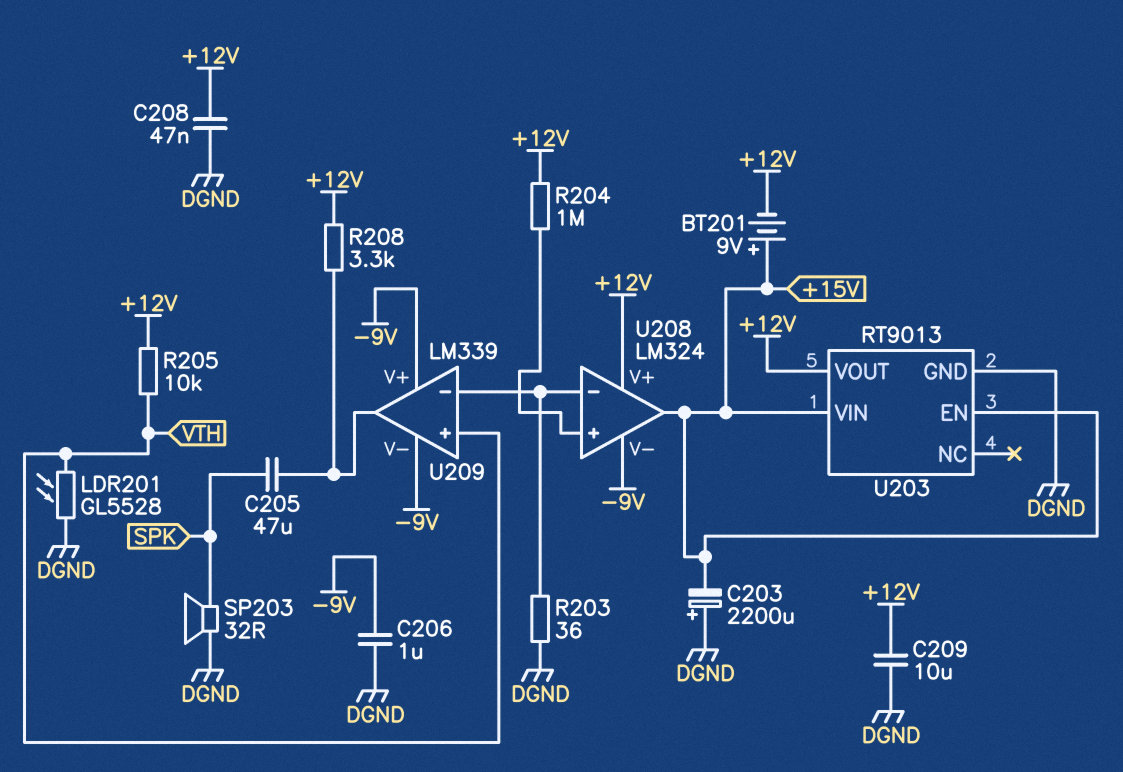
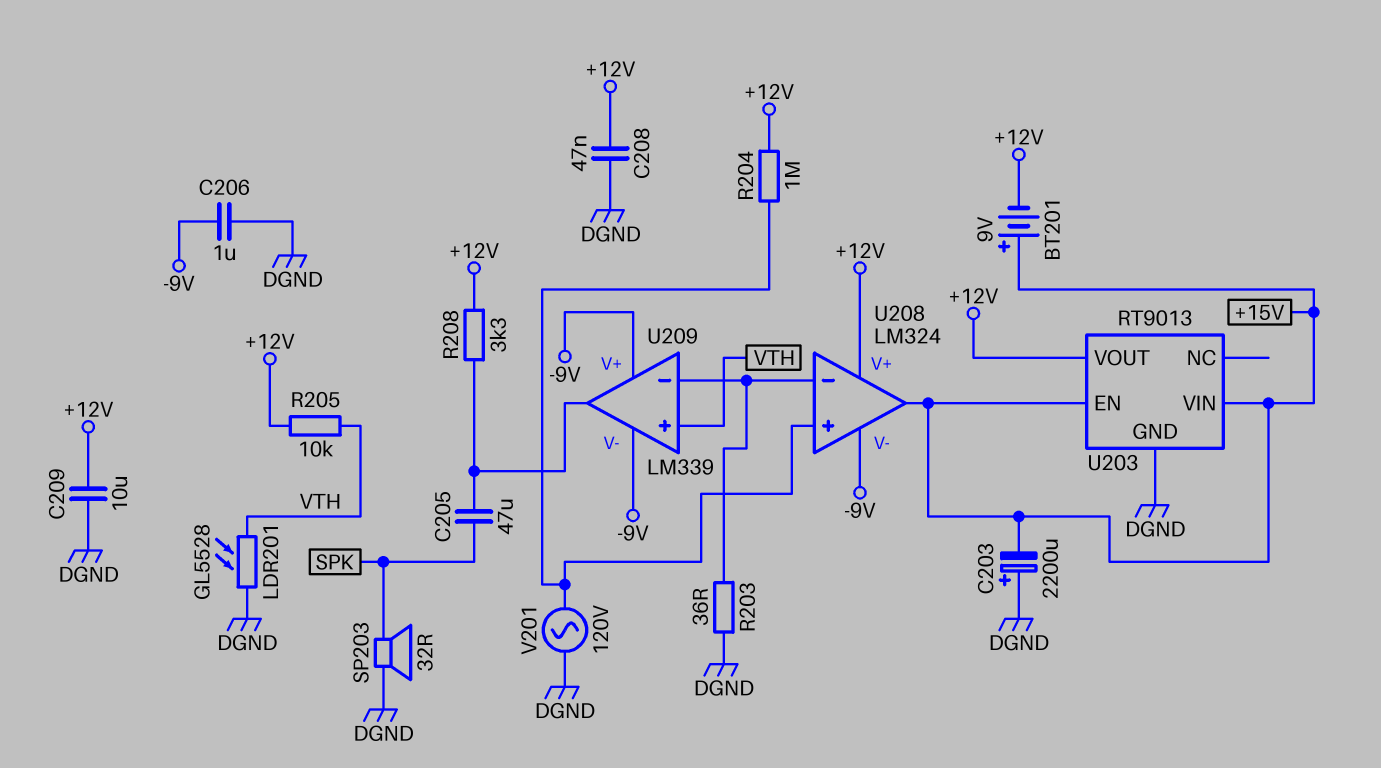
V201: none -> AC 120V (DGND, U208/in+)

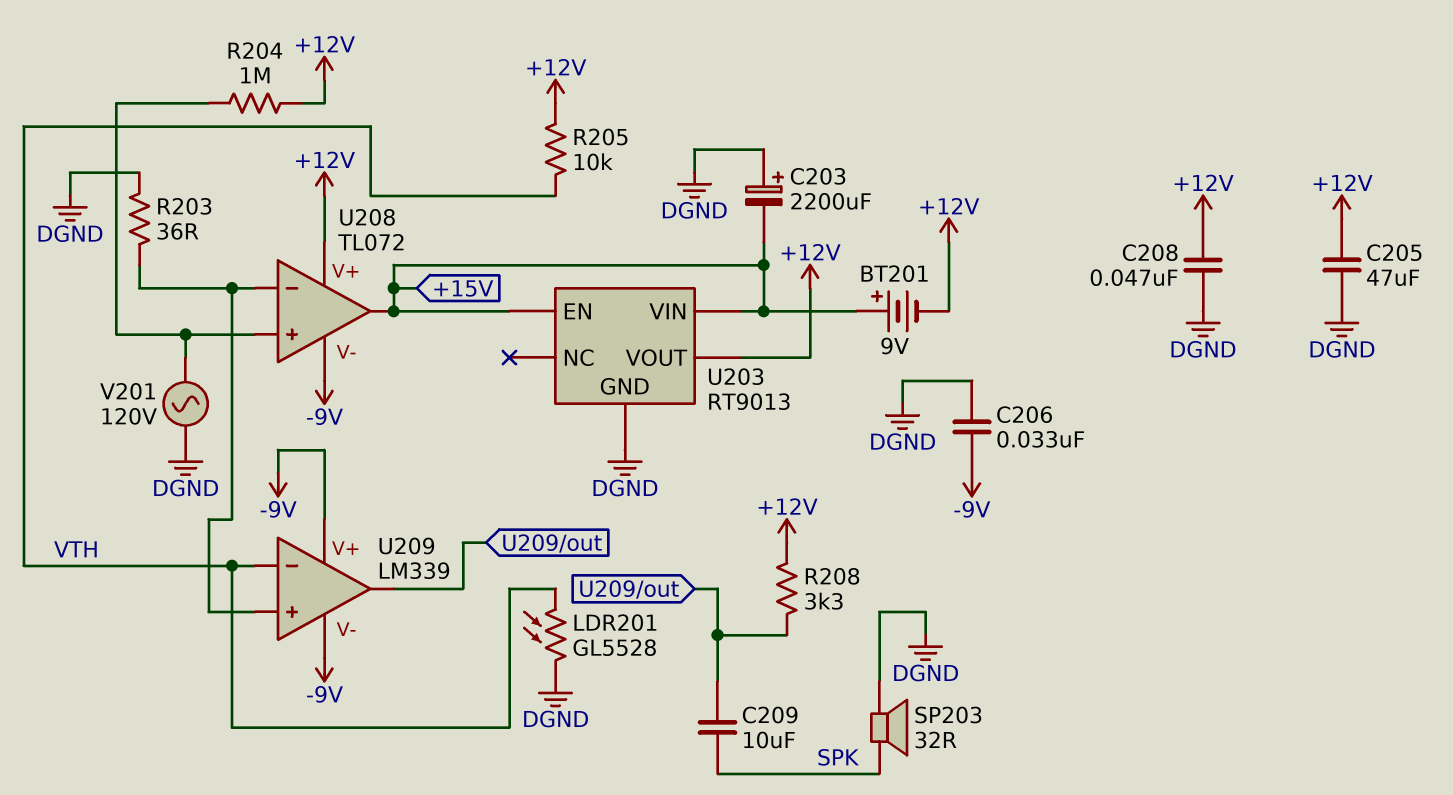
C205: 47uF (SPK, U209/out) -> 47uF (+12V, DGND)
C206: 1uF (-9V, DGND) -> 33nF (-9V, DGND)
C209: 10uF (+12V, DGND) -> 10uF (SPK, U209/out)
U208: LM324 -> TL072
U209 pin in+: VTH -> U208/in-
U209 pin in-: U208/in- -> VTH

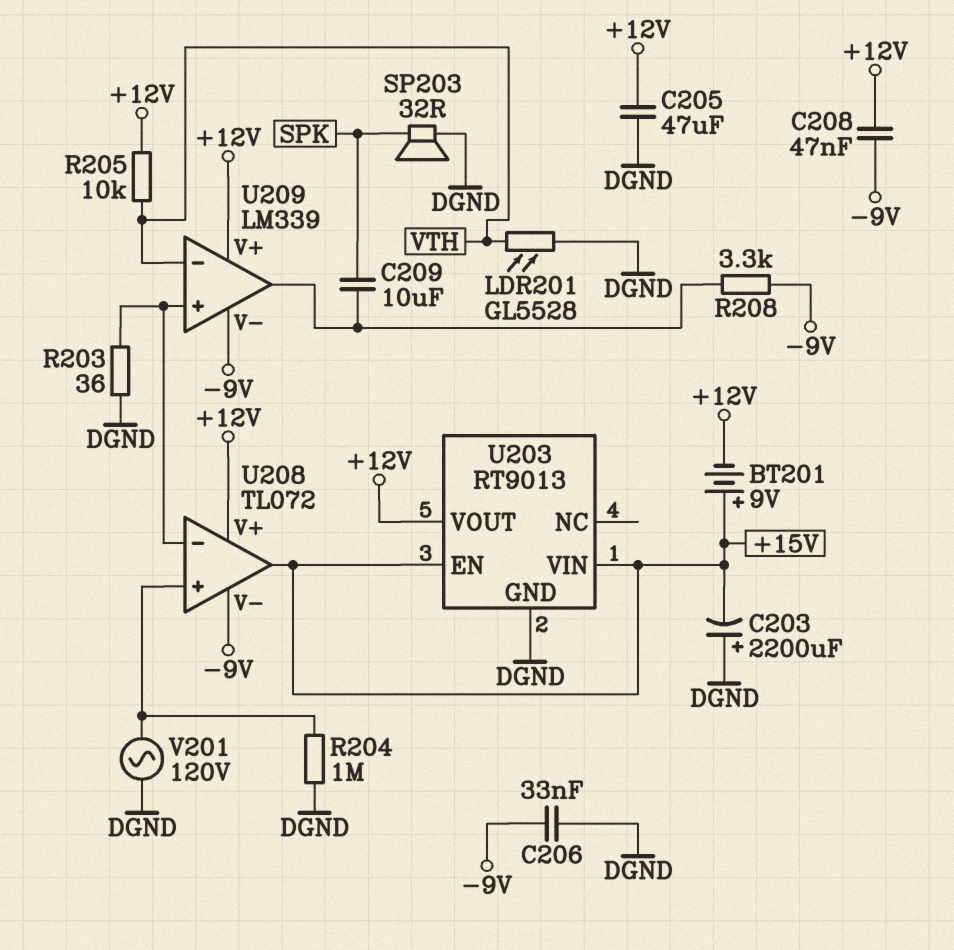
C208: 47nF (+12V, DGND) -> 47nF (+12V, -9V)
R204: 1M (+12V, U208/in+) -> 1M (DGND, U208/in+)
R208: 3.3k (+12V, U209/out) -> 3.3k (-9V, U209/out)
U209 pin V+: -9V -> +12V

